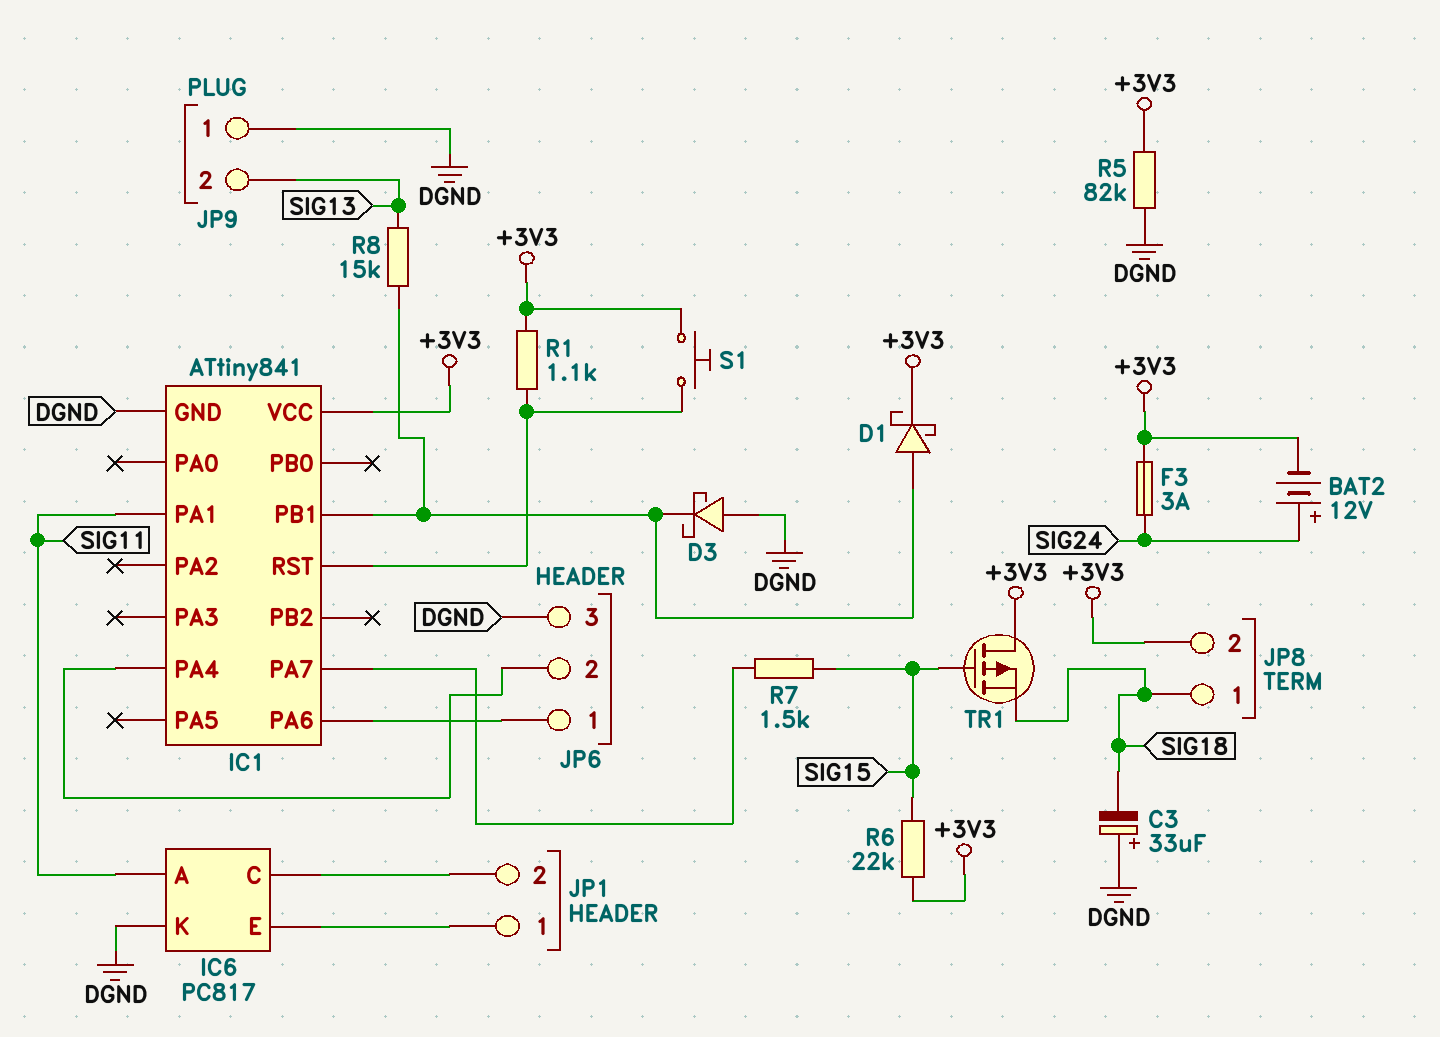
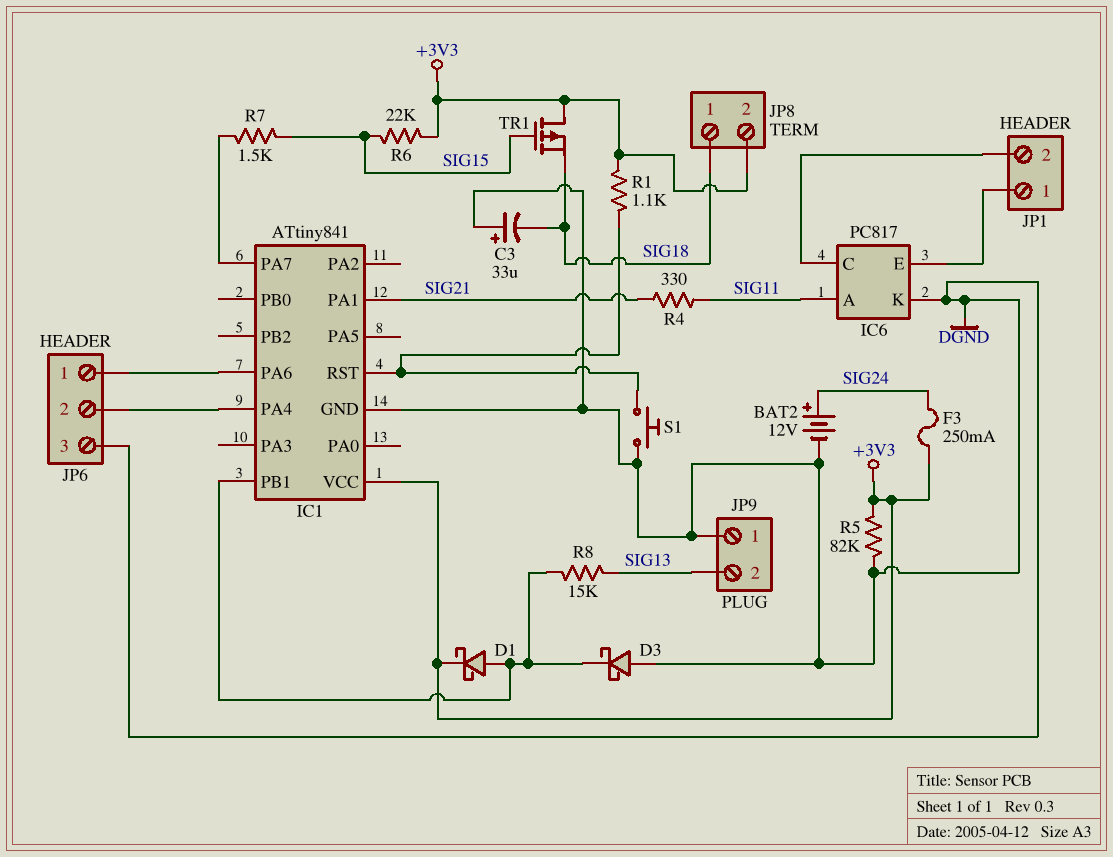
BAT2: 12V (plus SIG24, minus +3V3) -> 12V (plus SIG24, minus DGND)
F3: 3A (+3V3, SIG24) -> 250mA (+3V3, SIG24)
IC1 pin PA1: SIG11 -> SIG21
R4: none -> 330 (SIG11, SIG21)
S1: button (+3V3, IC1/RST) -> button (DGND, IC1/RST)

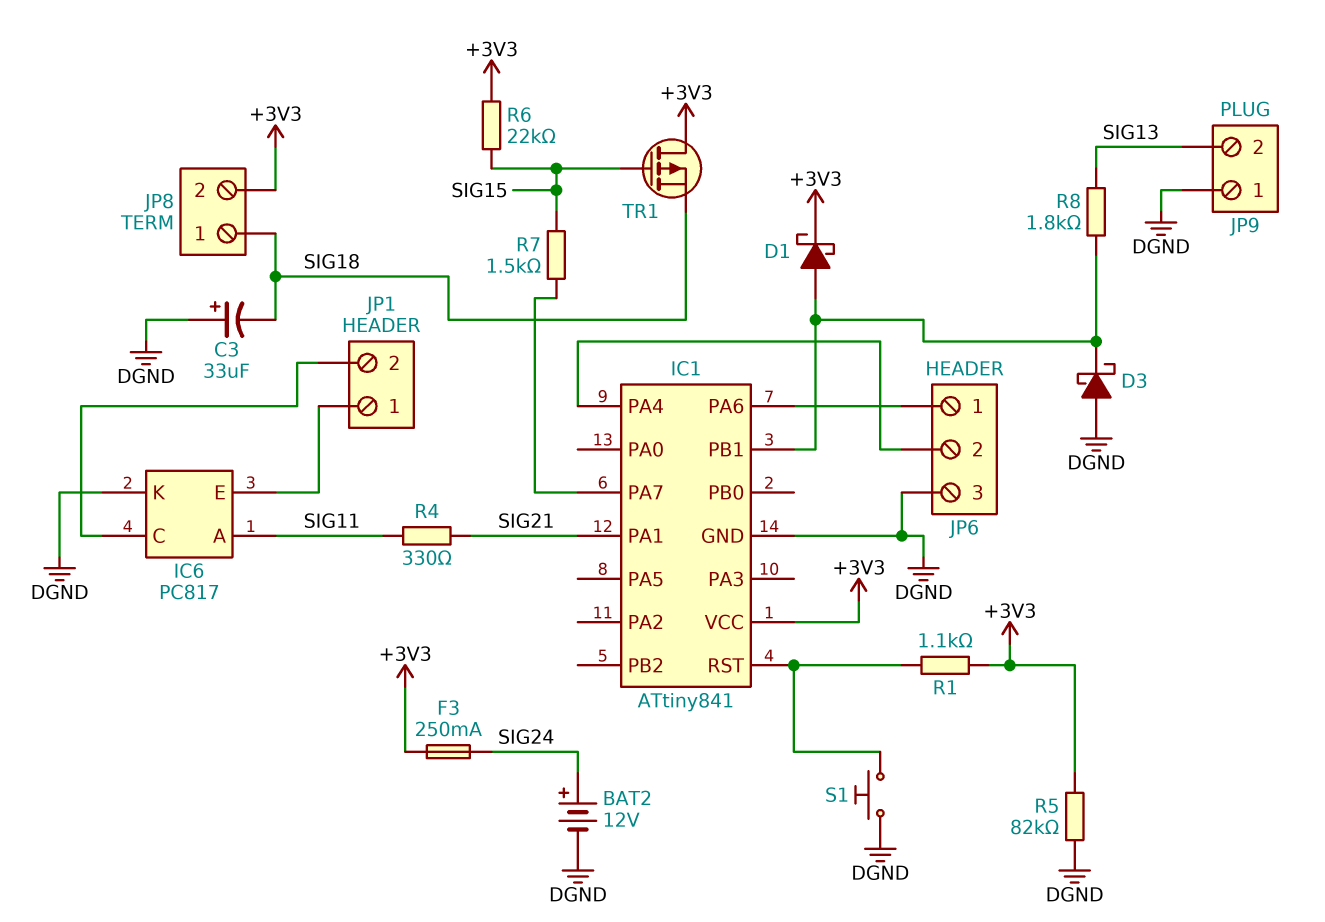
R8: 15k (IC1/PB1, SIG13) -> 1.8k (IC1/PB1, SIG13)

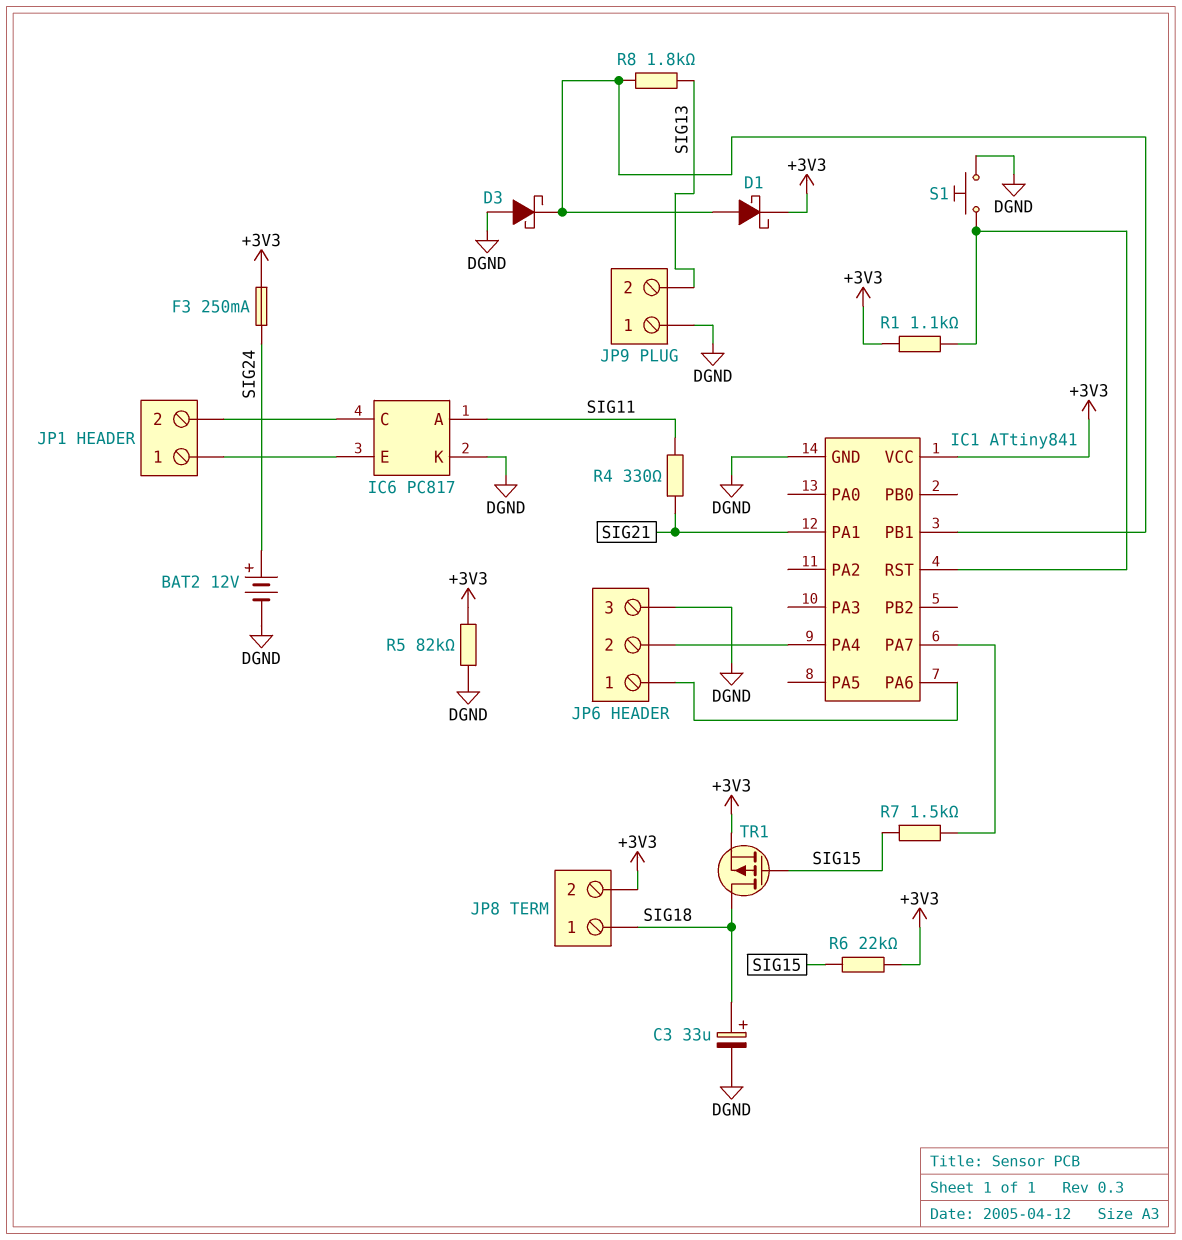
C3: 33uF (plus DGND, minus SIG18) -> 33uF (plus SIG18, minus DGND)
TR1: PMOS (G SIG15, D +3V3, S SIG18) -> PMOS (G SIG15, D SIG18, S +3V3)

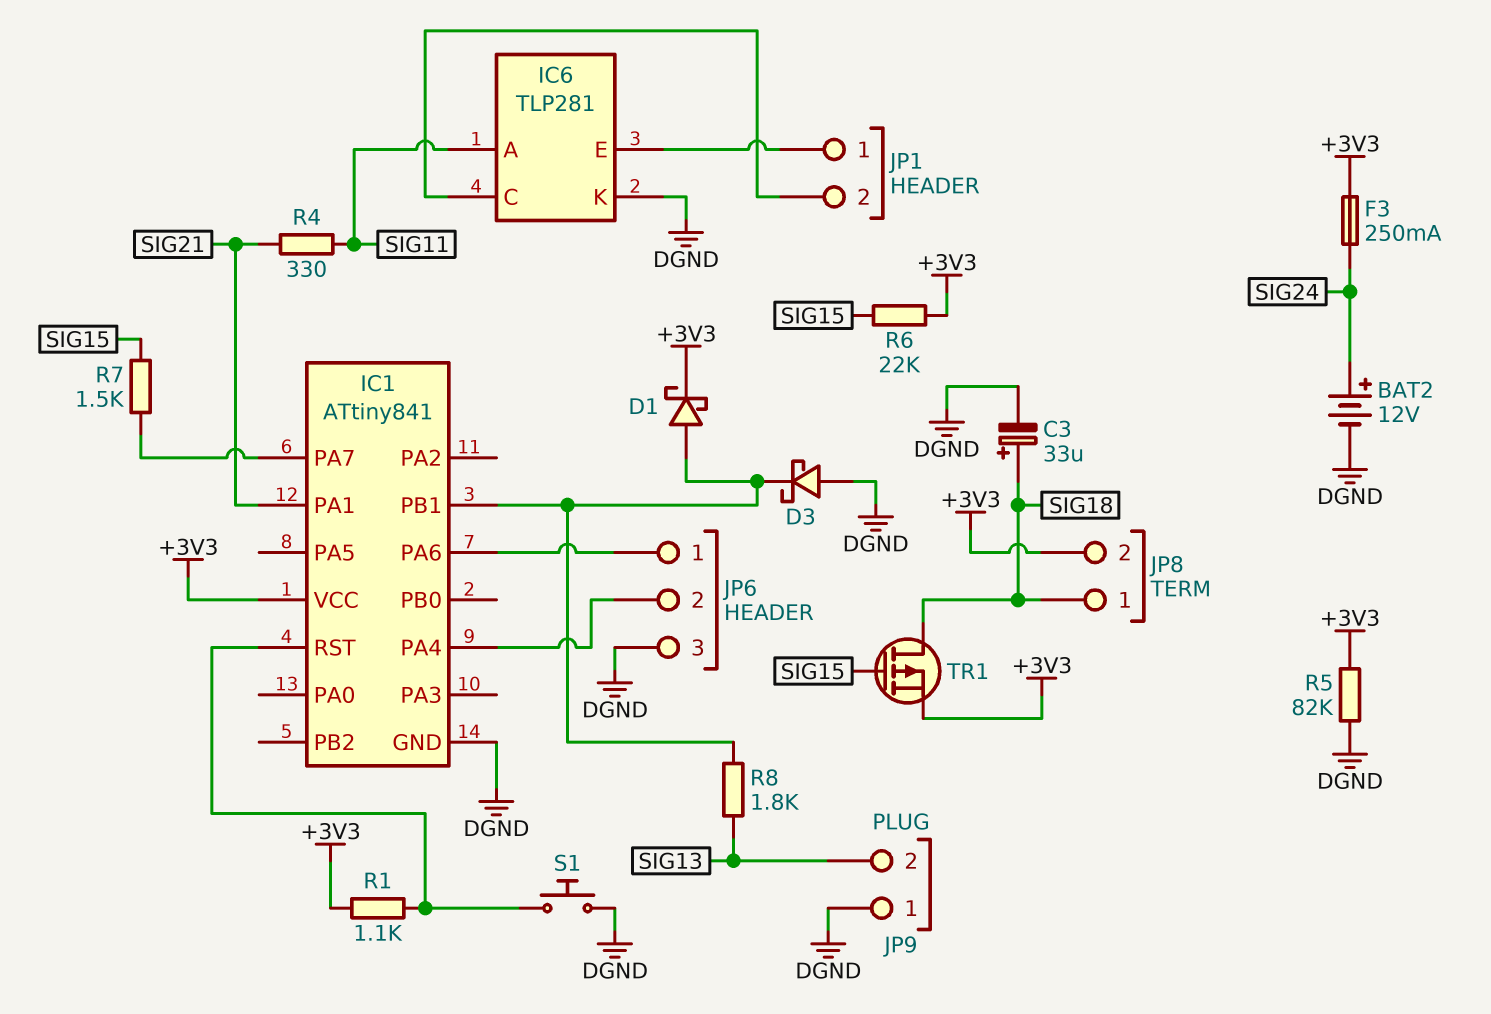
IC6: PC817 -> TLP281

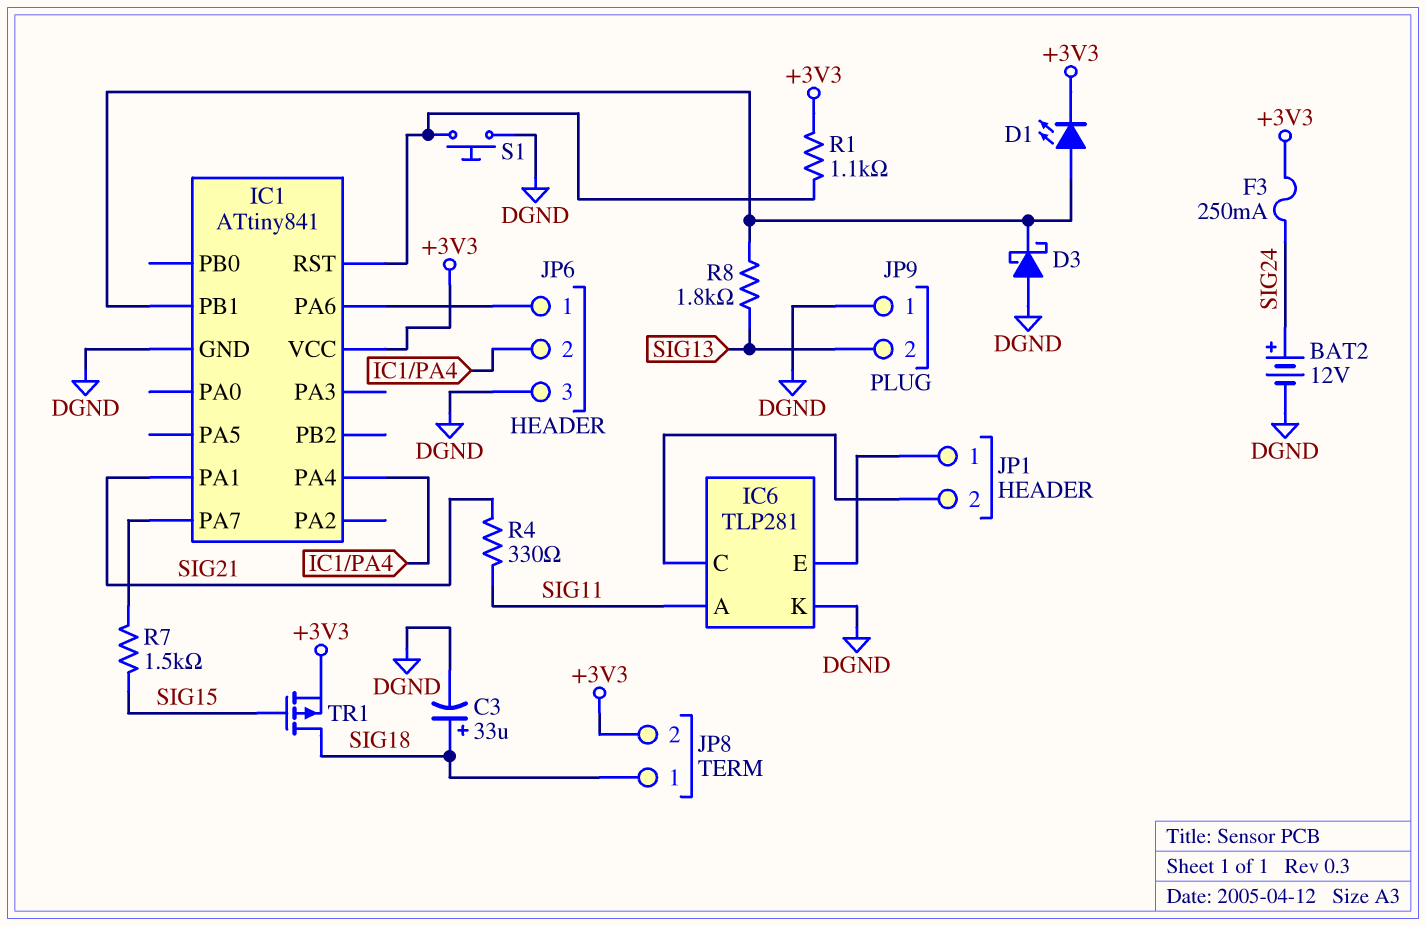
D1: schottky (A IC1/PB1, K +3V3) -> LED (A IC1/PB1, K +3V3)
R5: 82k (+3V3, DGND) -> none
R6: 22k (+3V3, SIG15) -> none

